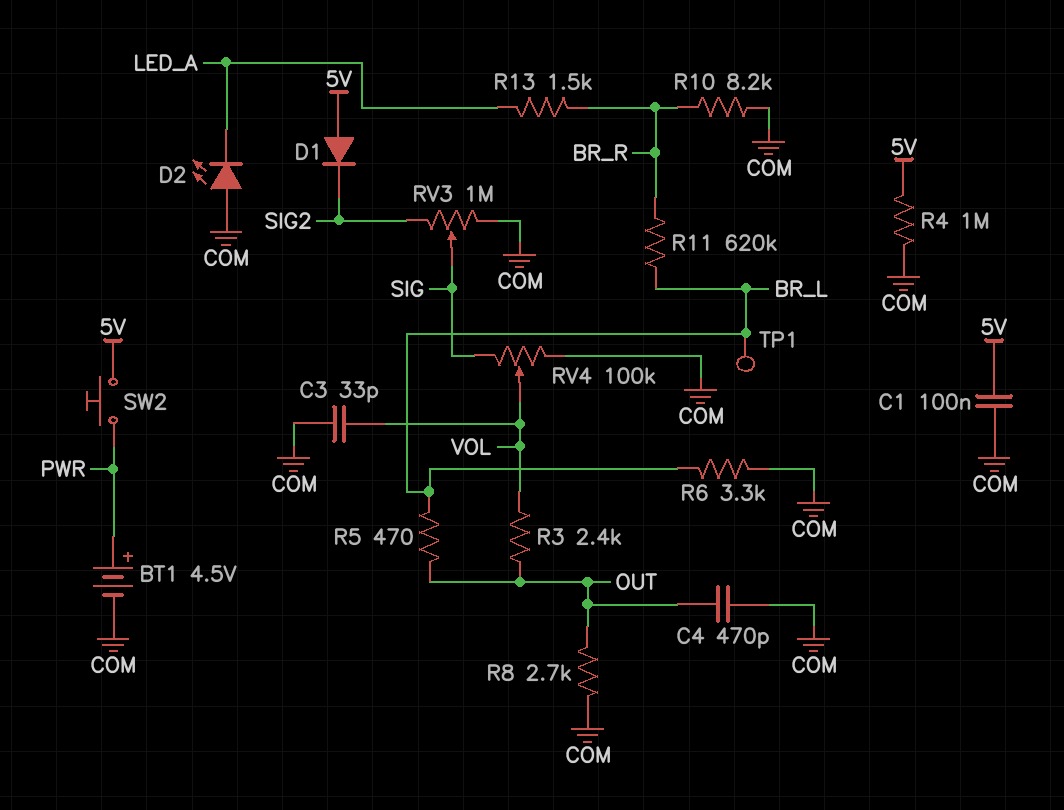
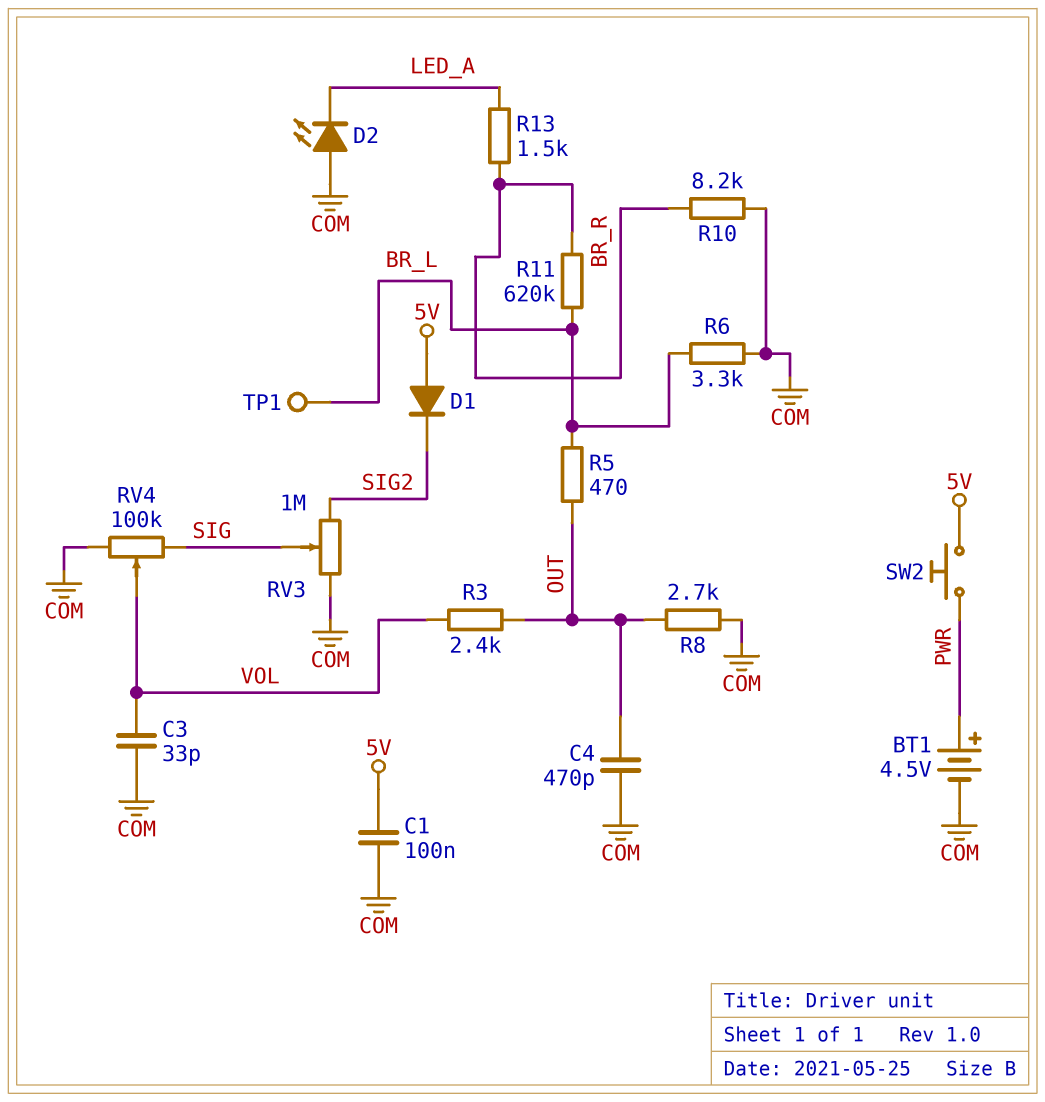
R4: 1M (5V, COM) -> none

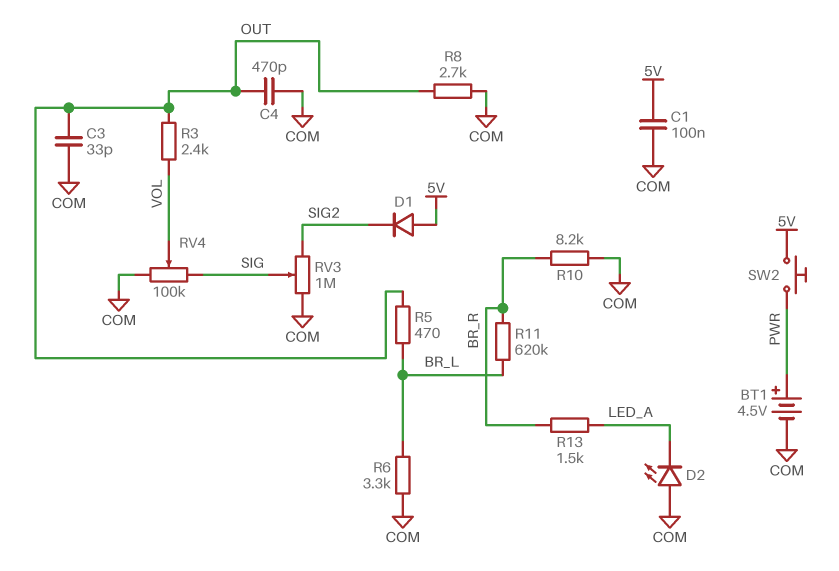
C3: 33pF (COM, VOL) -> 33pF (COM, OUT)
TP1: test point (BR_L) -> none

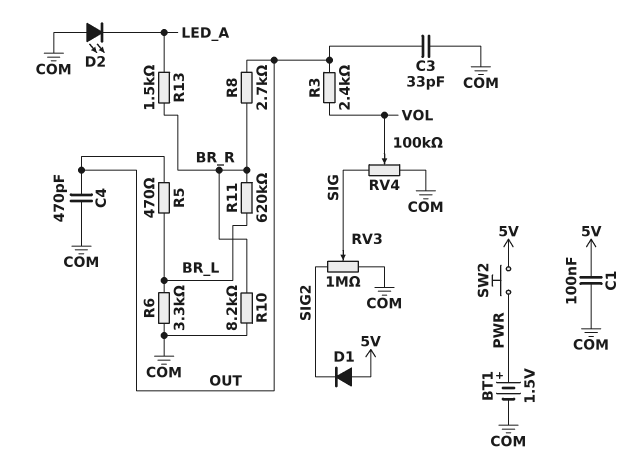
BT1: 4.5V (plus PWR, minus COM) -> 1.5V (plus PWR, minus COM)
R8: 2.7k (COM, OUT) -> 2.7k (BR_R, OUT)

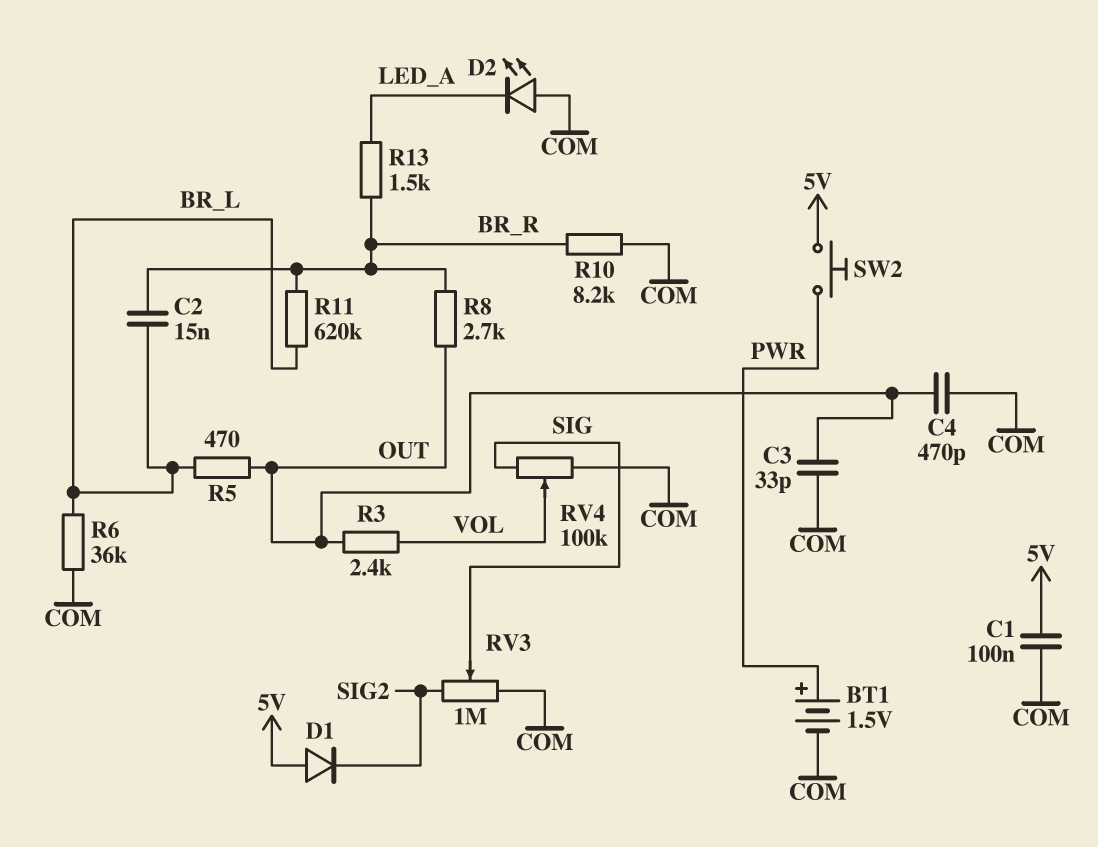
C2: none -> 15nF (BR_L, BR_R)
R6: 3.3k (BR_L, COM) -> 36k (BR_L, COM)

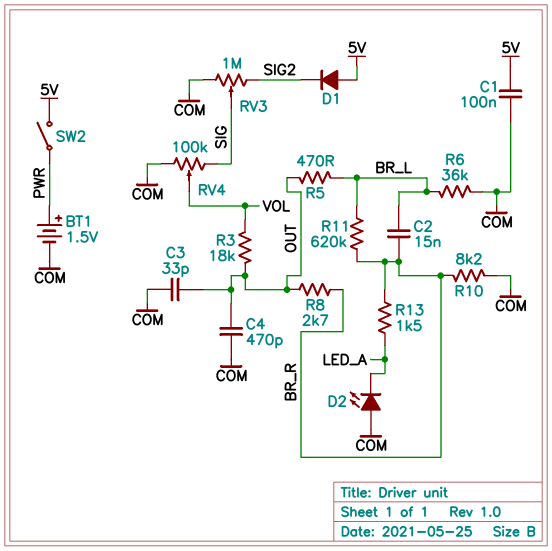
R3: 2.4k (OUT, VOL) -> 18k (OUT, VOL)
SW2: button (5V, PWR) -> switch (5V, PWR)

